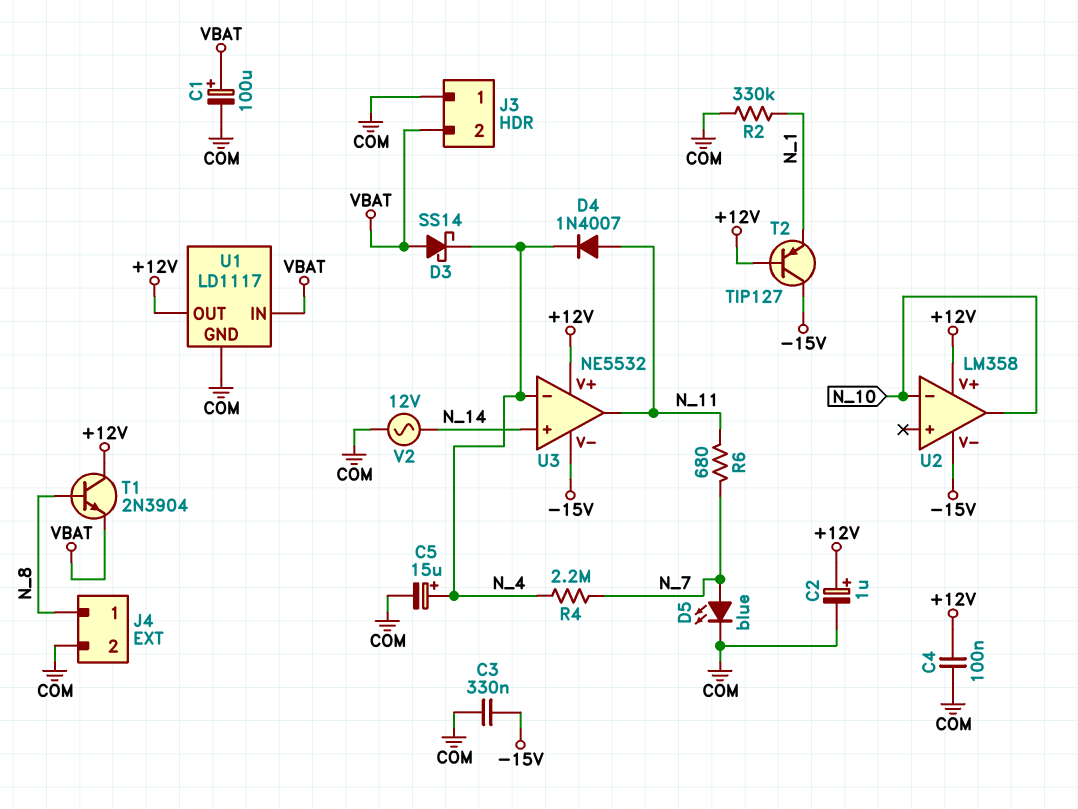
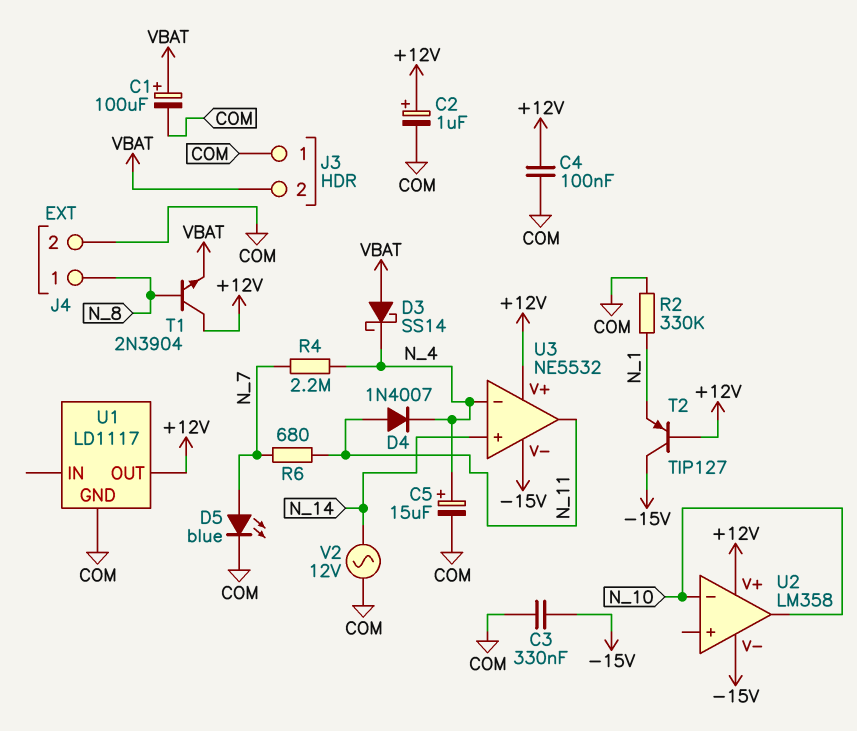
U1 pin IN: VBAT -> none

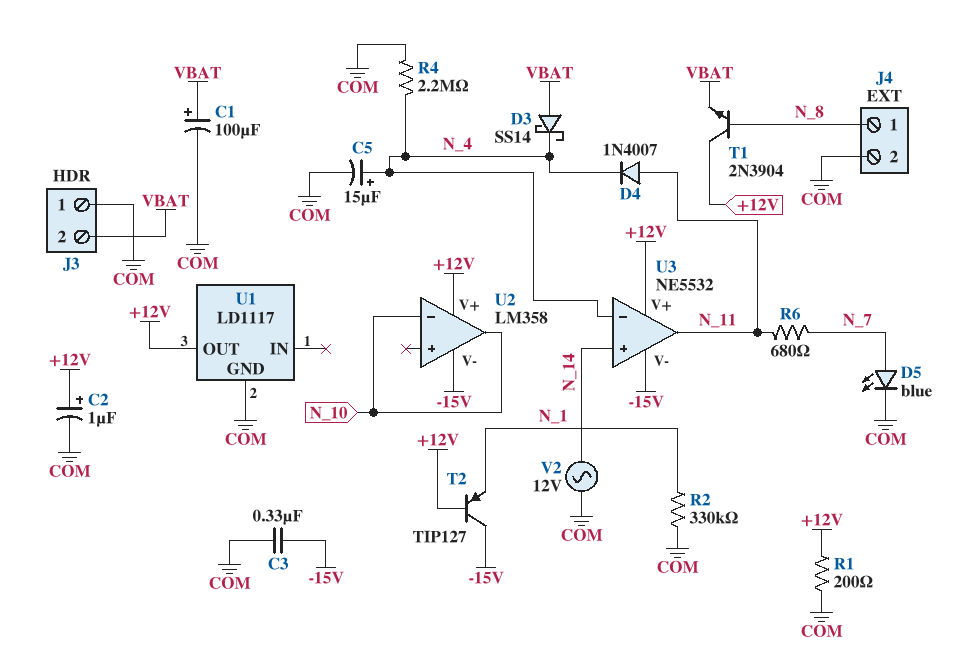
C4: 100nF (+12V, COM) -> none
R1: none -> 200 (+12V, COM)
R4: 2.2M (N_4, N_7) -> 2.2M (COM, N_4)

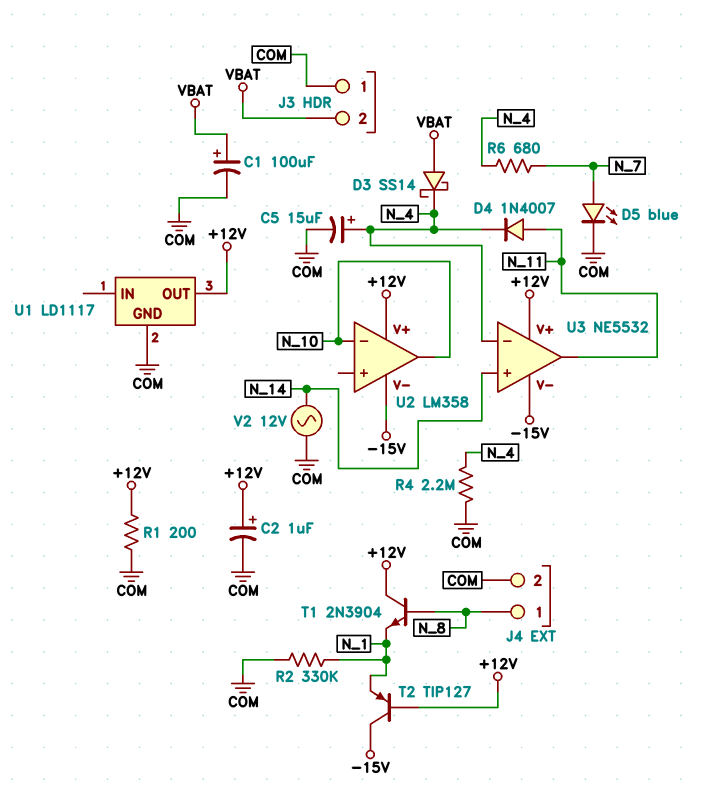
C3: 330nF (-15V, COM) -> none
R6: 680 (N_7, N_11) -> 680 (N_4, N_7)
T1: NPN 2N3904 (B N_8, C +12V, E VBAT) -> NPN 2N3904 (B N_8, C +12V, E N_1)

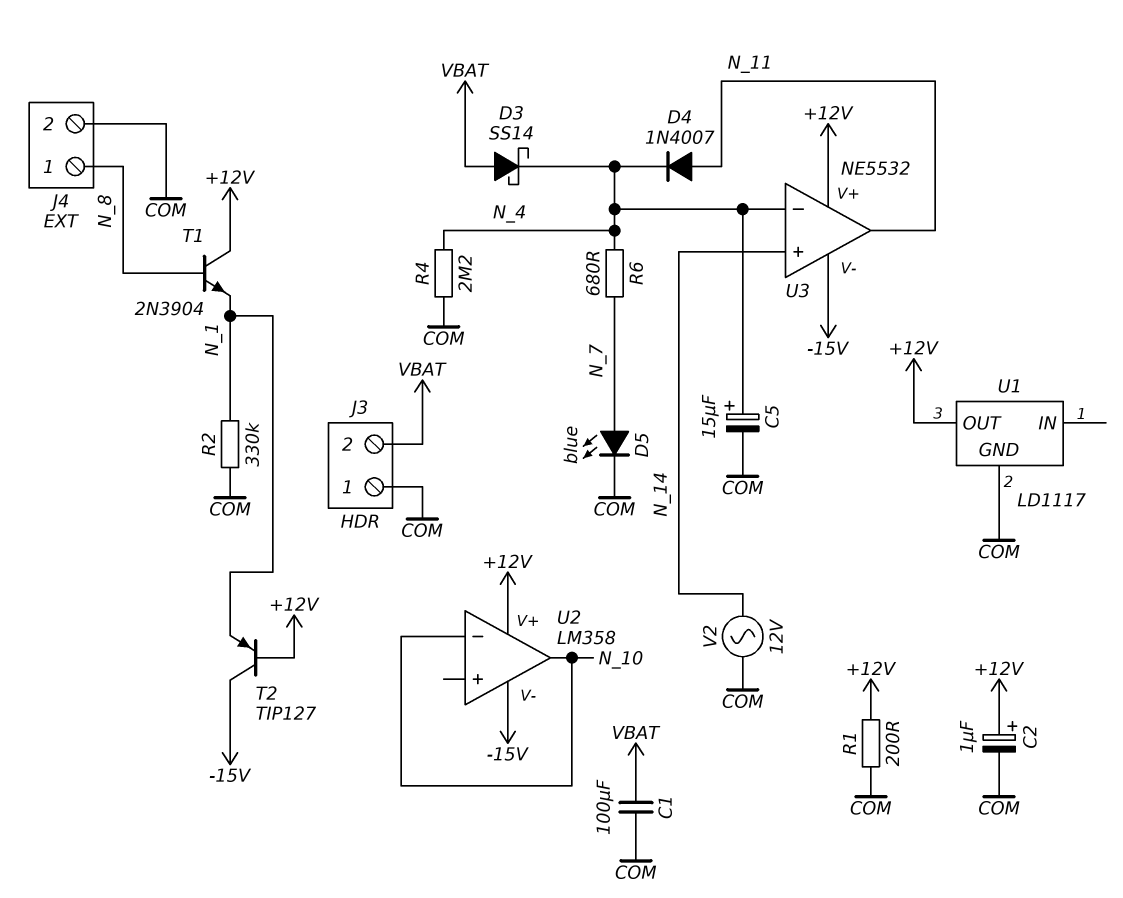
C1: 100uF (plus VBAT, minus COM) -> 100uF (COM, VBAT)

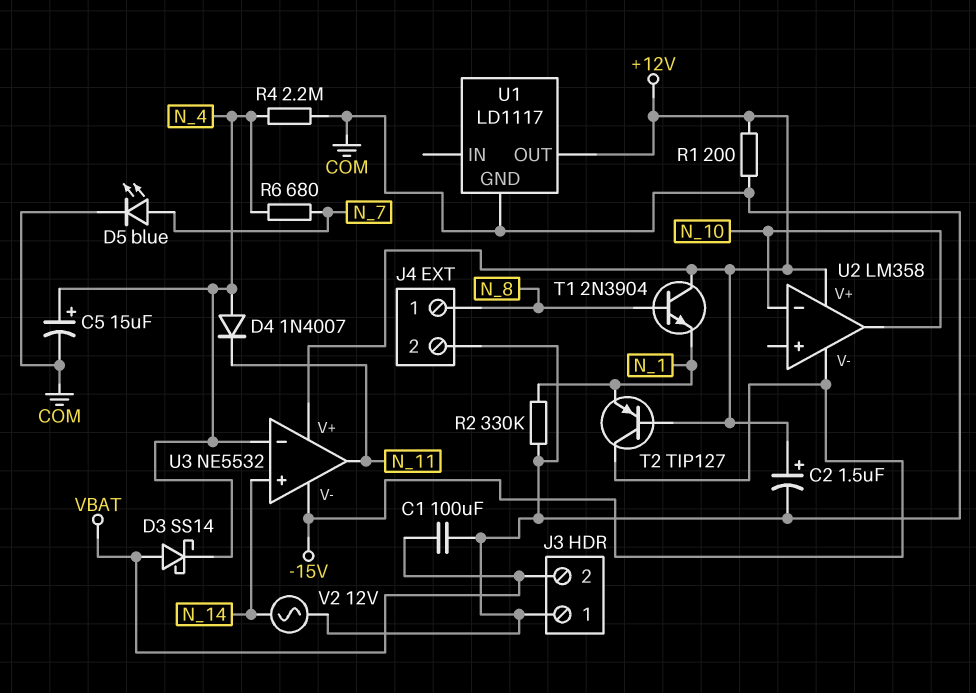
C2: 1uF (plus +12V, minus COM) -> 1.5uF (plus +12V, minus COM)
D4: diode 1N4007 (A N_11, K N_4) -> diode 1N4007 (A N_4, K N_11)

